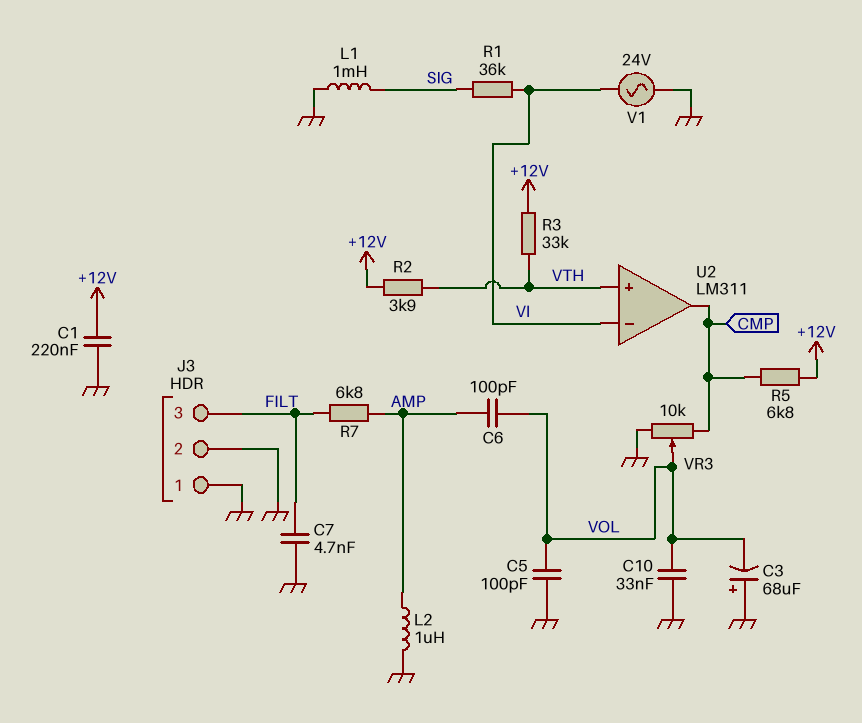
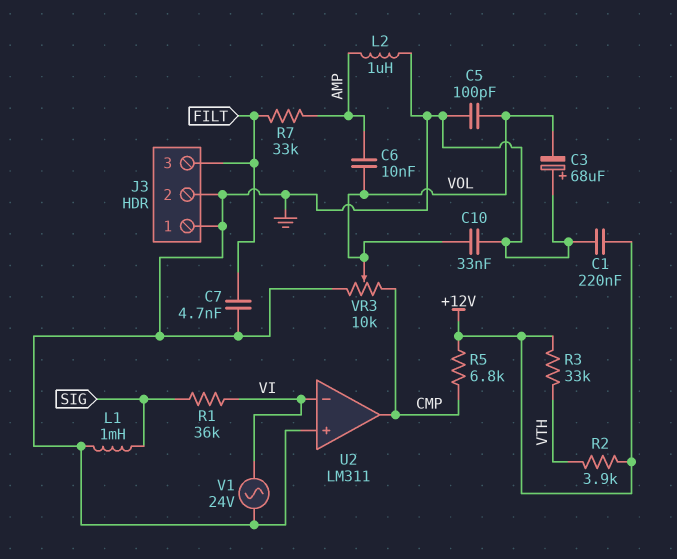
C6: 100pF (AMP, VOL) -> 10nF (AMP, VOL)
R7: 6.8k (AMP, FILT) -> 33k (AMP, FILT)
U2 pin in+: VTH -> GND

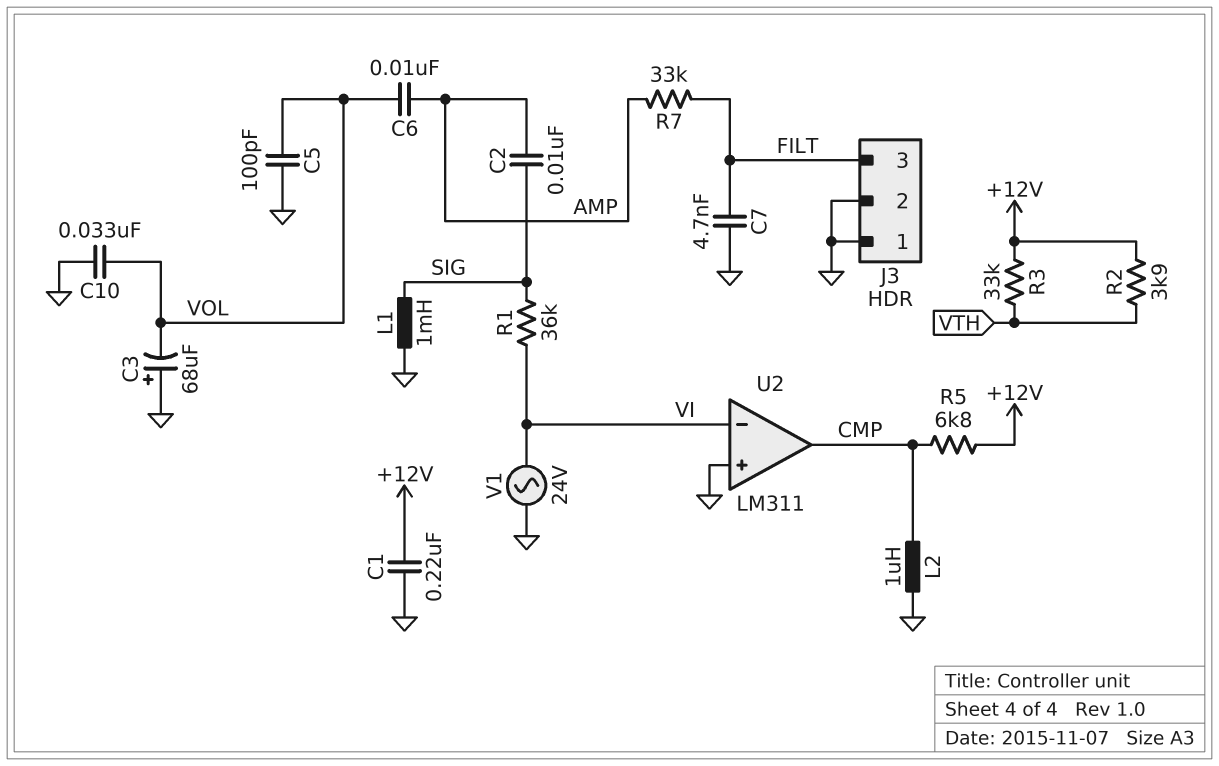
C2: none -> 10nF (AMP, SIG)
L2: 1uH (AMP, GND) -> 1uH (CMP, GND)
VR3: 10k (CMP, GND, wiper VOL) -> none

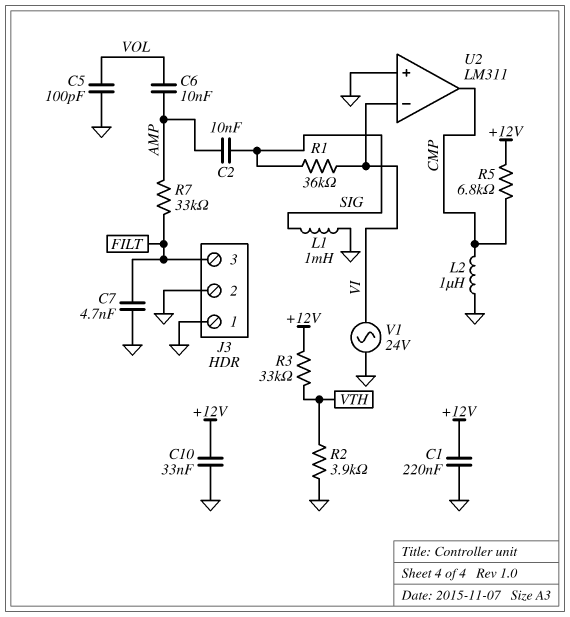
C3: 68uF (plus GND, minus VOL) -> none
C10: 33nF (GND, VOL) -> 33nF (+12V, GND)
R2: 3.9k (+12V, VTH) -> 3.9k (GND, VTH)

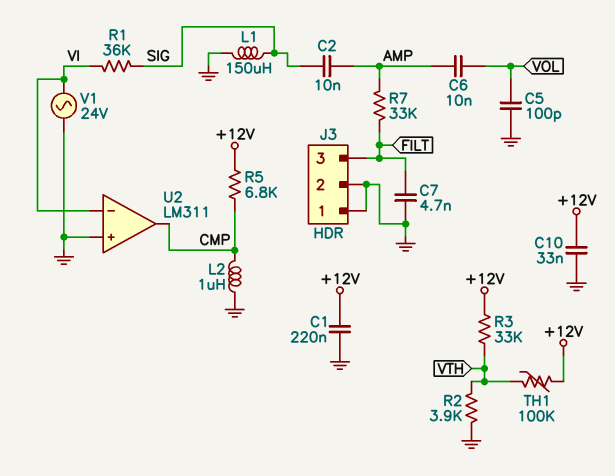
L1: 1mH (GND, SIG) -> 150uH (GND, SIG)
TH1: none -> 100k (+12V, VTH)

